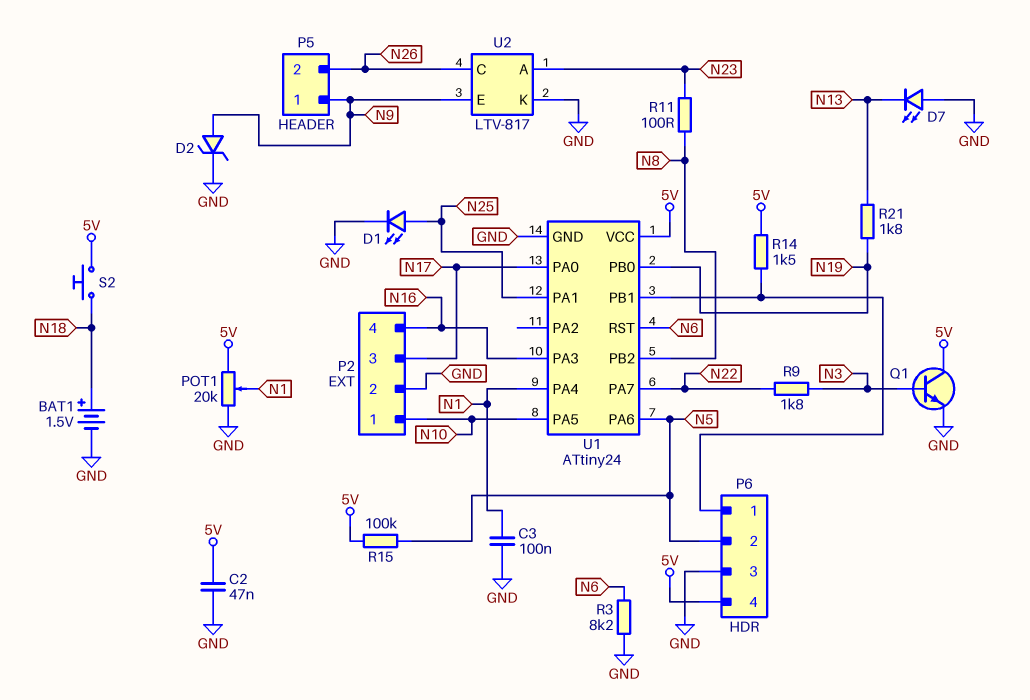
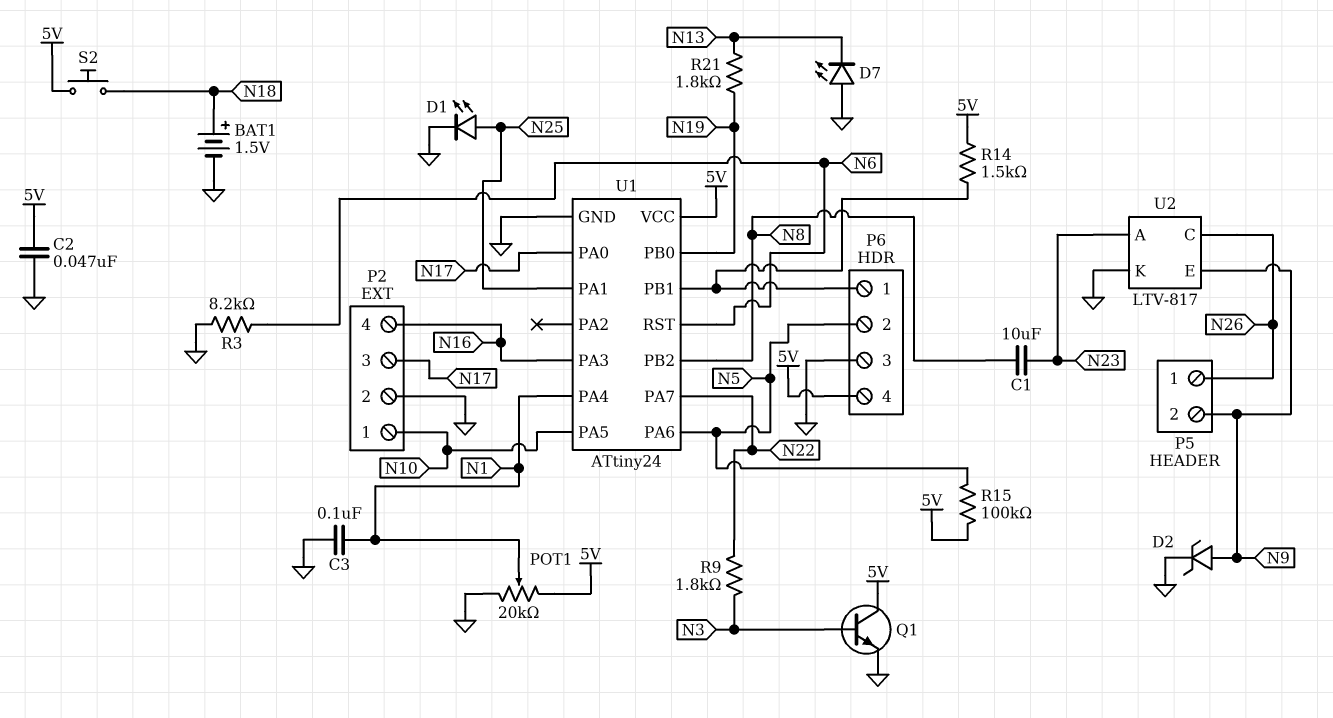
C1: none -> 10uF (N8, N23)
P5 pin 1: N9 -> N26
P5 pin 2: N26 -> N9
R11: 100 (N8, N23) -> none

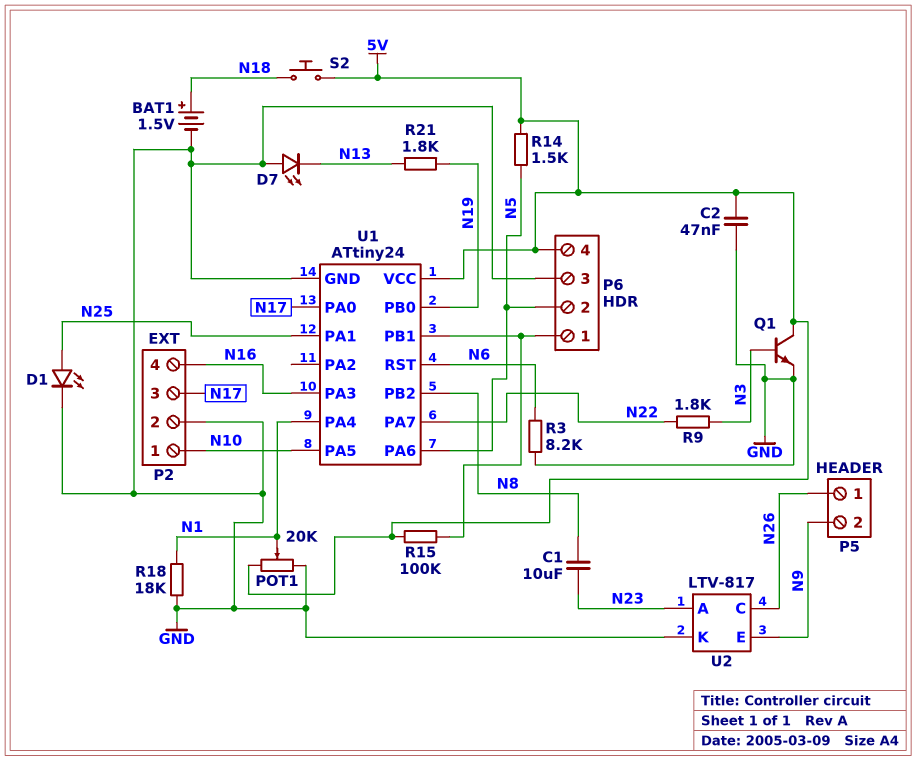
C3: 100nF (GND, N1) -> none
D2: zener (A N9, K GND) -> none
R14: 1.5k (5V, P6/1) -> 1.5k (5V, N5)
R15: 100k (5V, N5) -> 100k (5V, P6/1)
R18: none -> 18k (GND, N1)

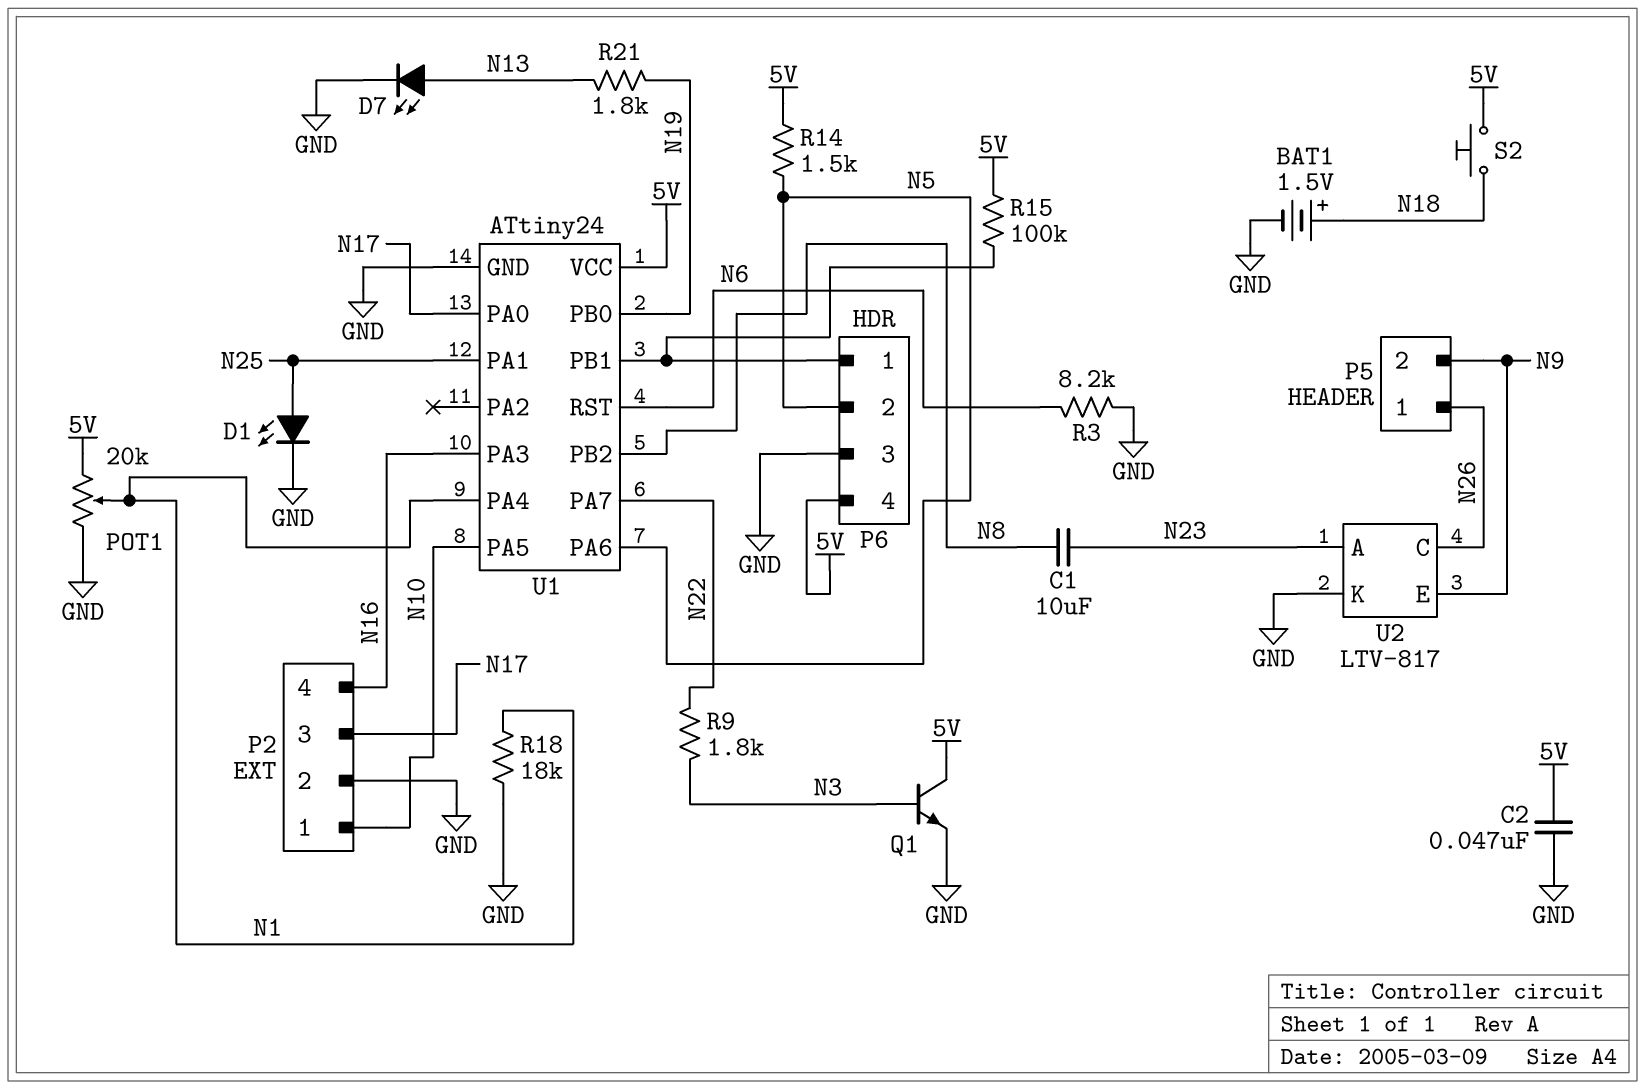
D7: LED (A GND, K N13) -> LED (A N13, K GND)

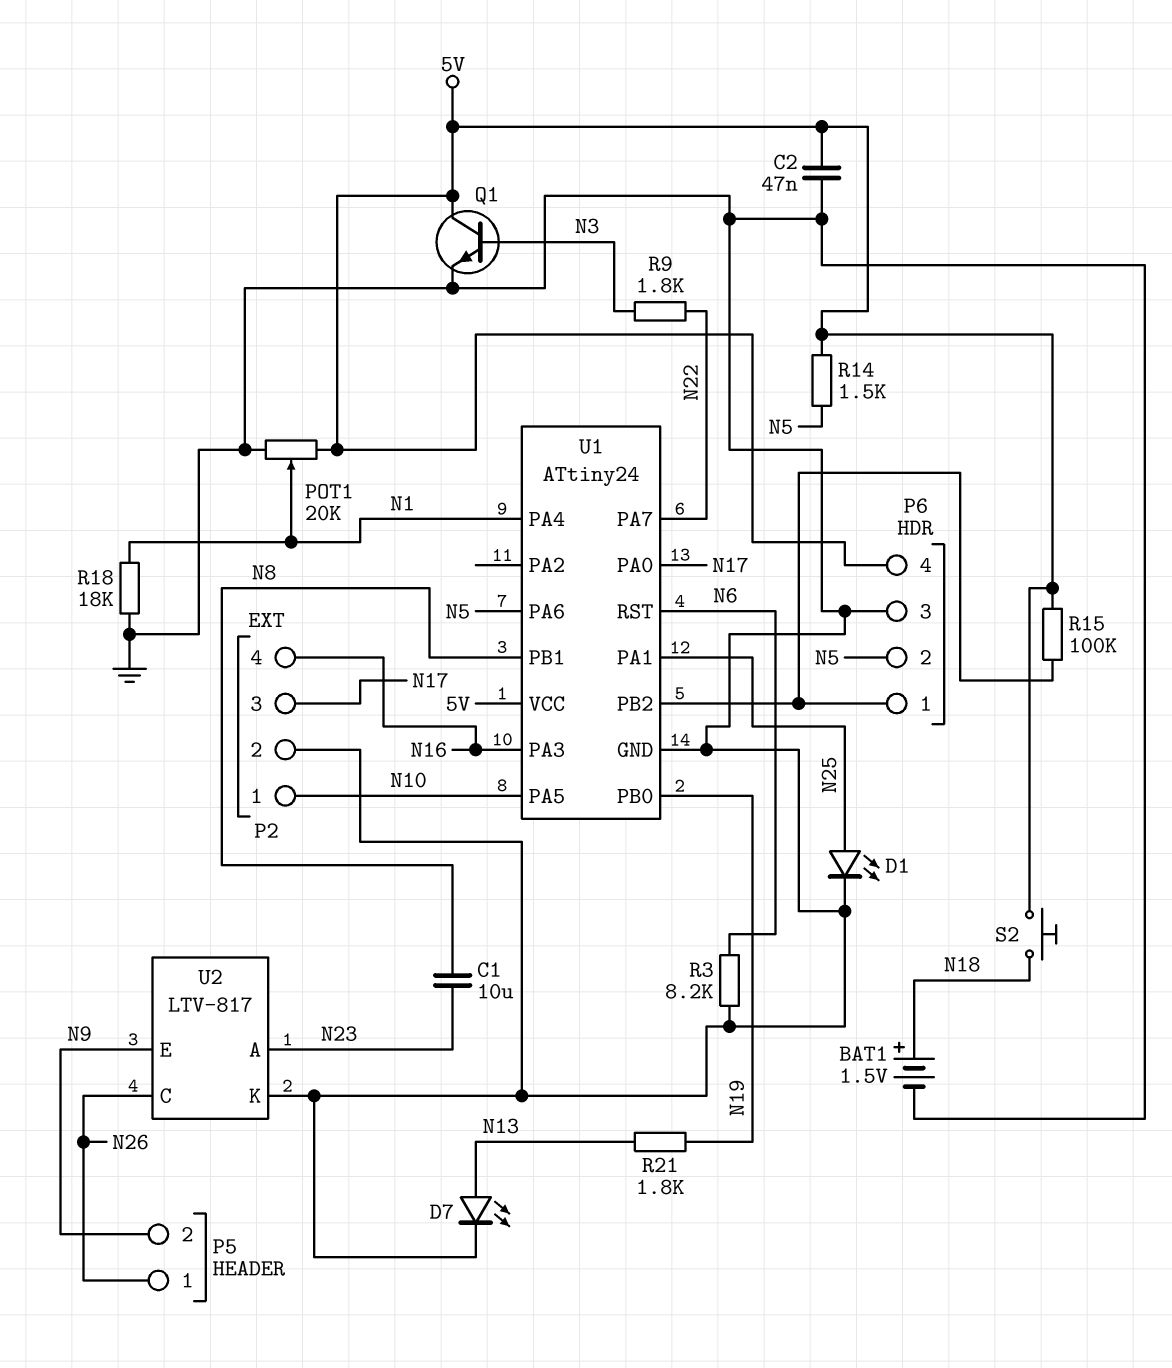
U1 pin PB1: P6/1 -> N8
U1 pin PB2: N8 -> P6/1

